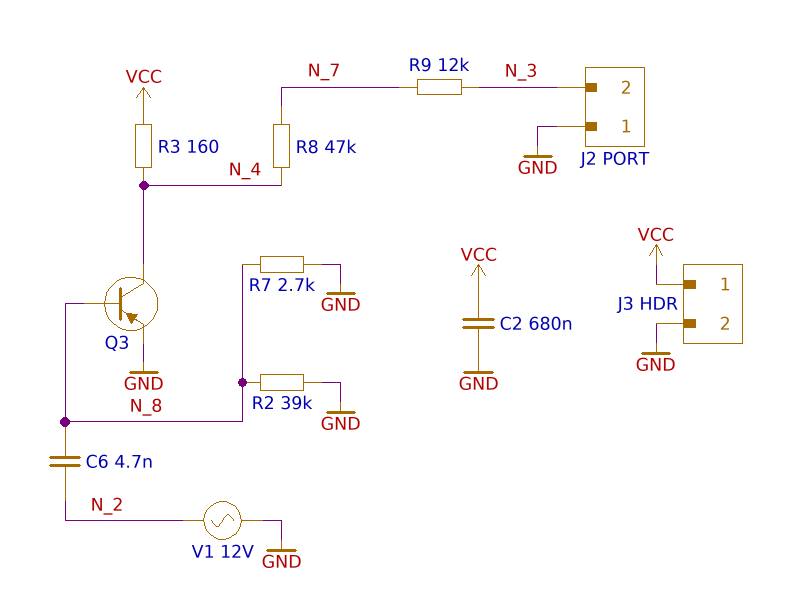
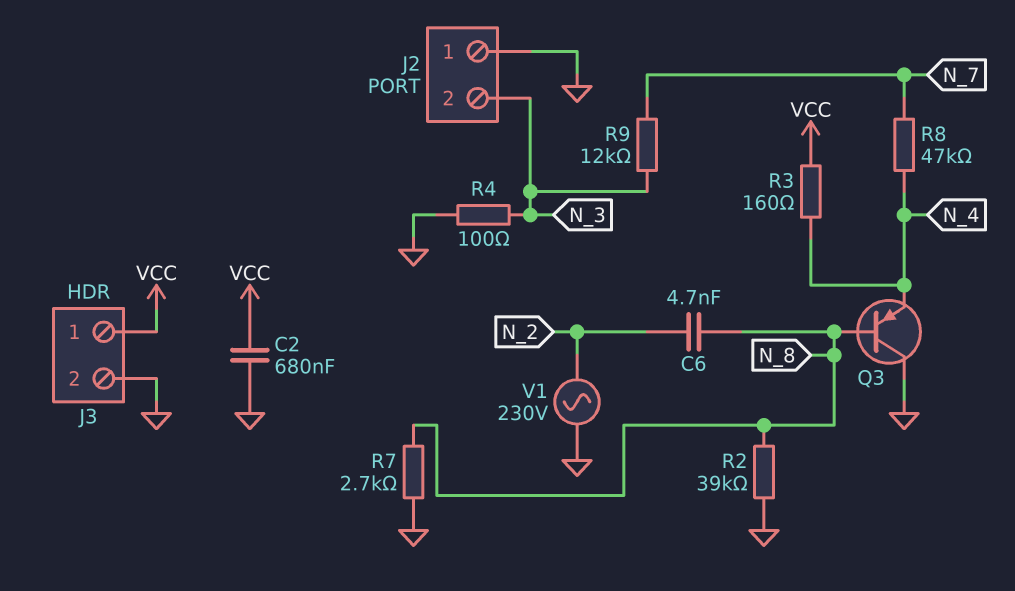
Q3: PNP (B N_8, C N_4, E GND) -> PNP (B N_8, C GND, E N_4)
R4: none -> 100 (GND, N_3)
V1: AC 12V (GND, N_2) -> AC 230V (GND, N_2)

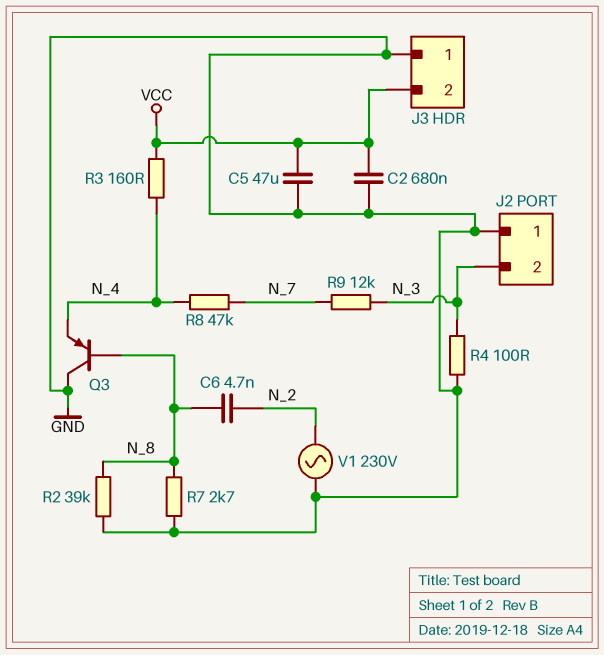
C5: none -> 47uF (GND, VCC)
J3 pin 1: VCC -> GND
J3 pin 2: GND -> VCC

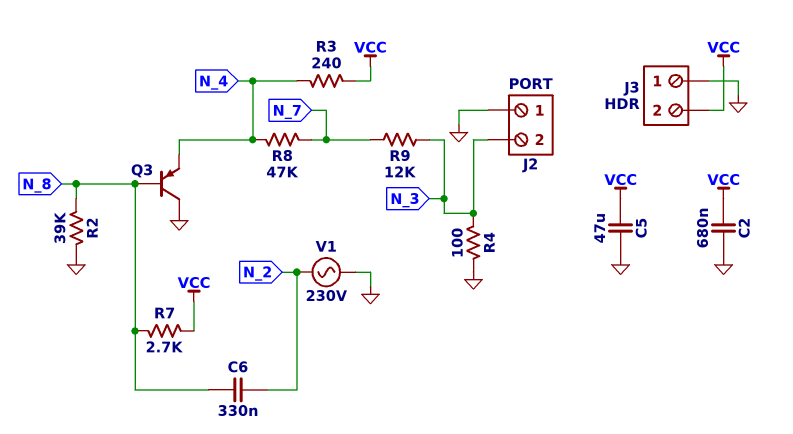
C6: 4.7nF (N_2, N_8) -> 330nF (N_2, N_8)
R3: 160 (N_4, VCC) -> 240 (N_4, VCC)
R7: 2.7k (GND, N_8) -> 2.7k (N_8, VCC)

